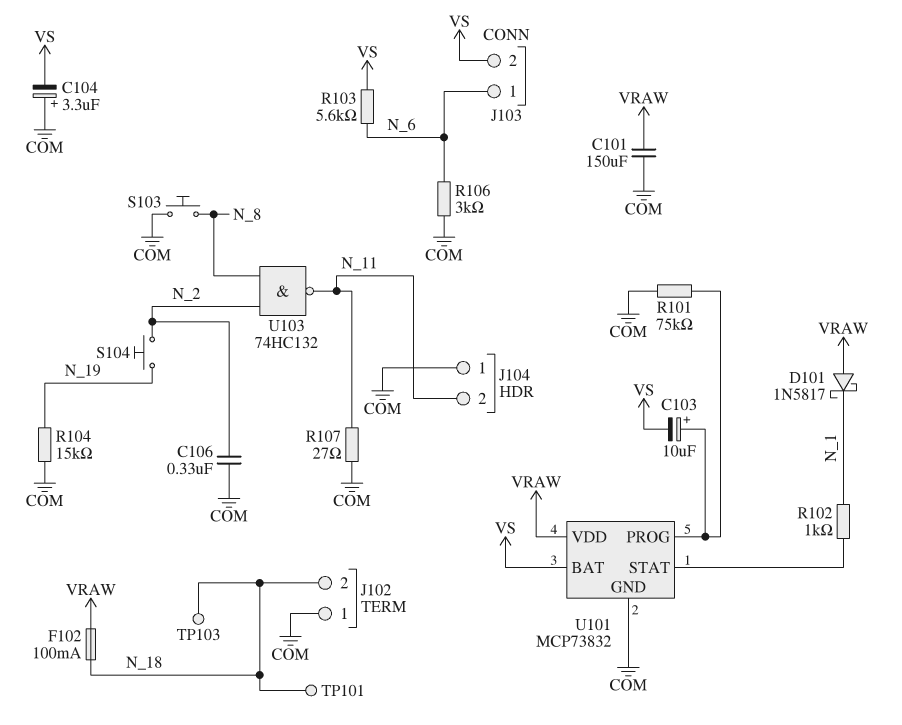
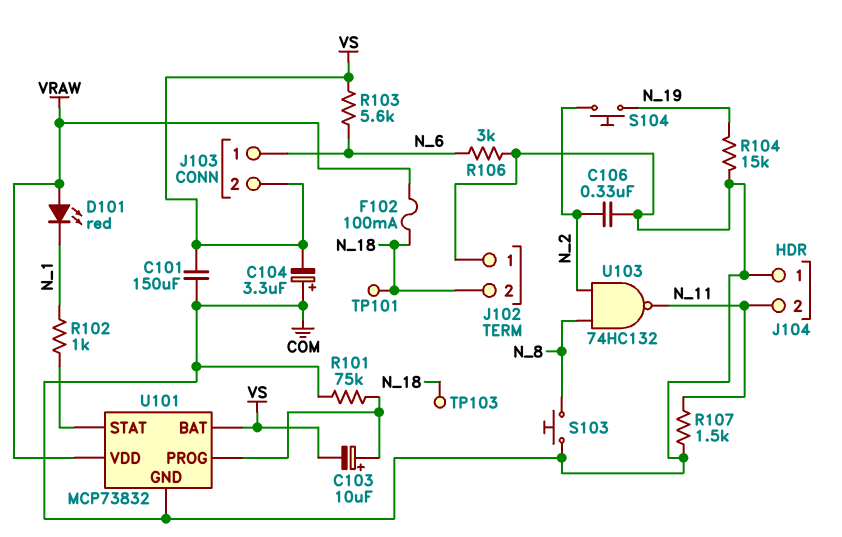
C101: 150uF (COM, VRAW) -> 150uF (COM, VS)
D101: schottky 1N5817 (A VRAW, K N_1) -> LED red (A VRAW, K N_1)
R107: 27 (COM, N_11) -> 1.5k (COM, N_11)

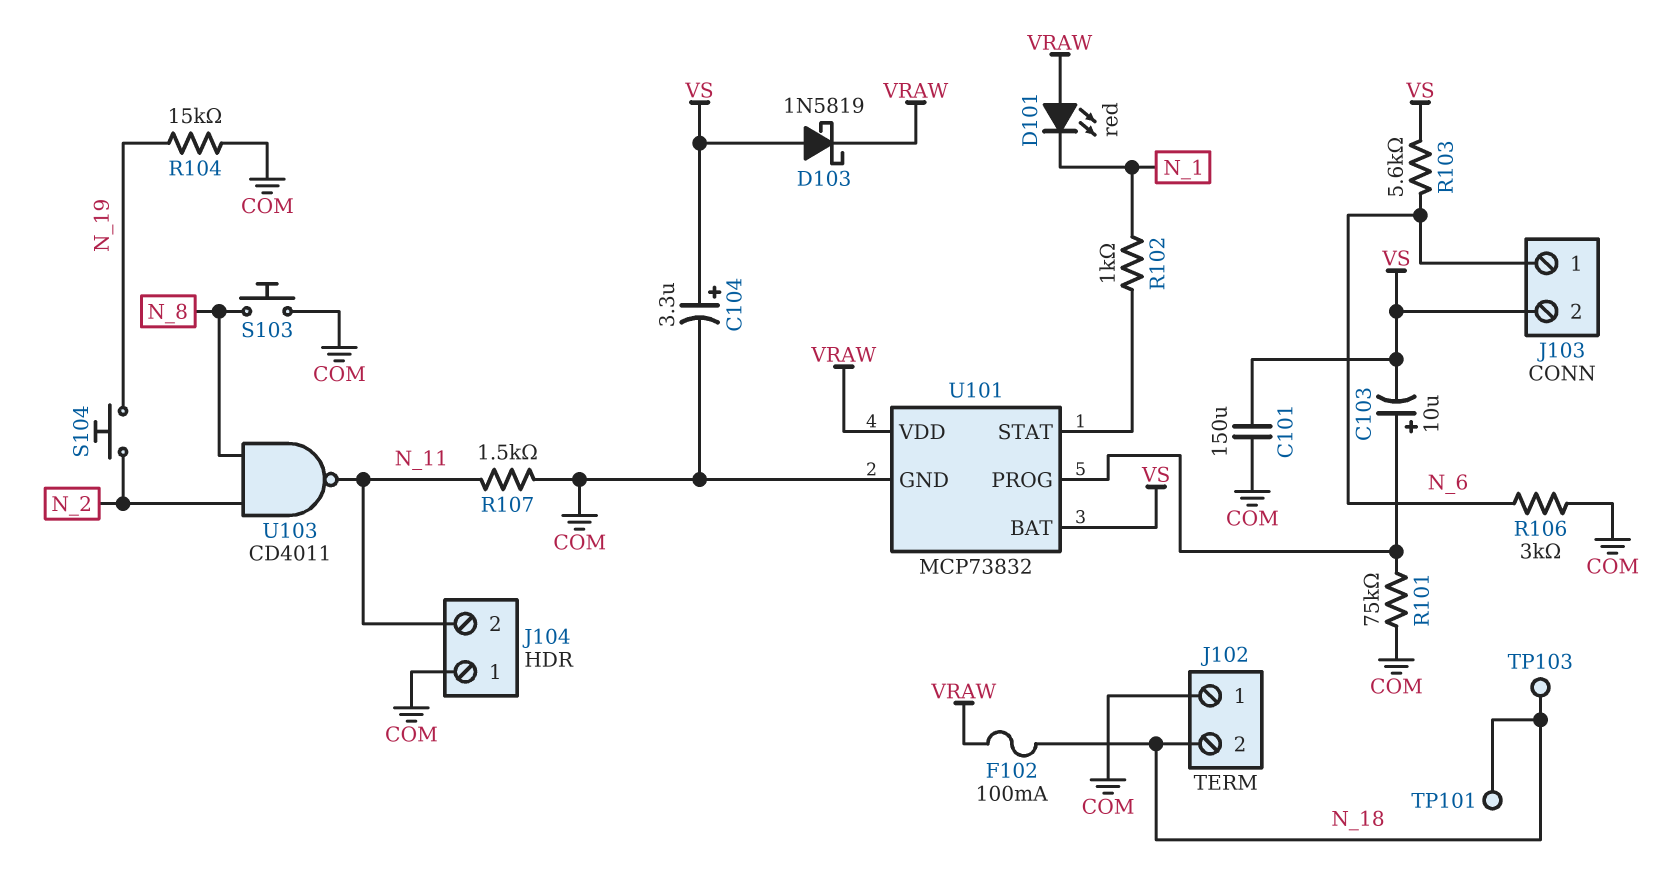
C104: 3.3uF (plus COM, minus VS) -> 3.3uF (plus VS, minus COM)
C106: 330nF (COM, N_2) -> none
D103: none -> schottky 1N5819 (A VS, K VRAW)
U103: NAND 74HC132 (in N_2, in N_8, out N_11) -> NAND CD4011 (in N_2, in N_8, out N_11)

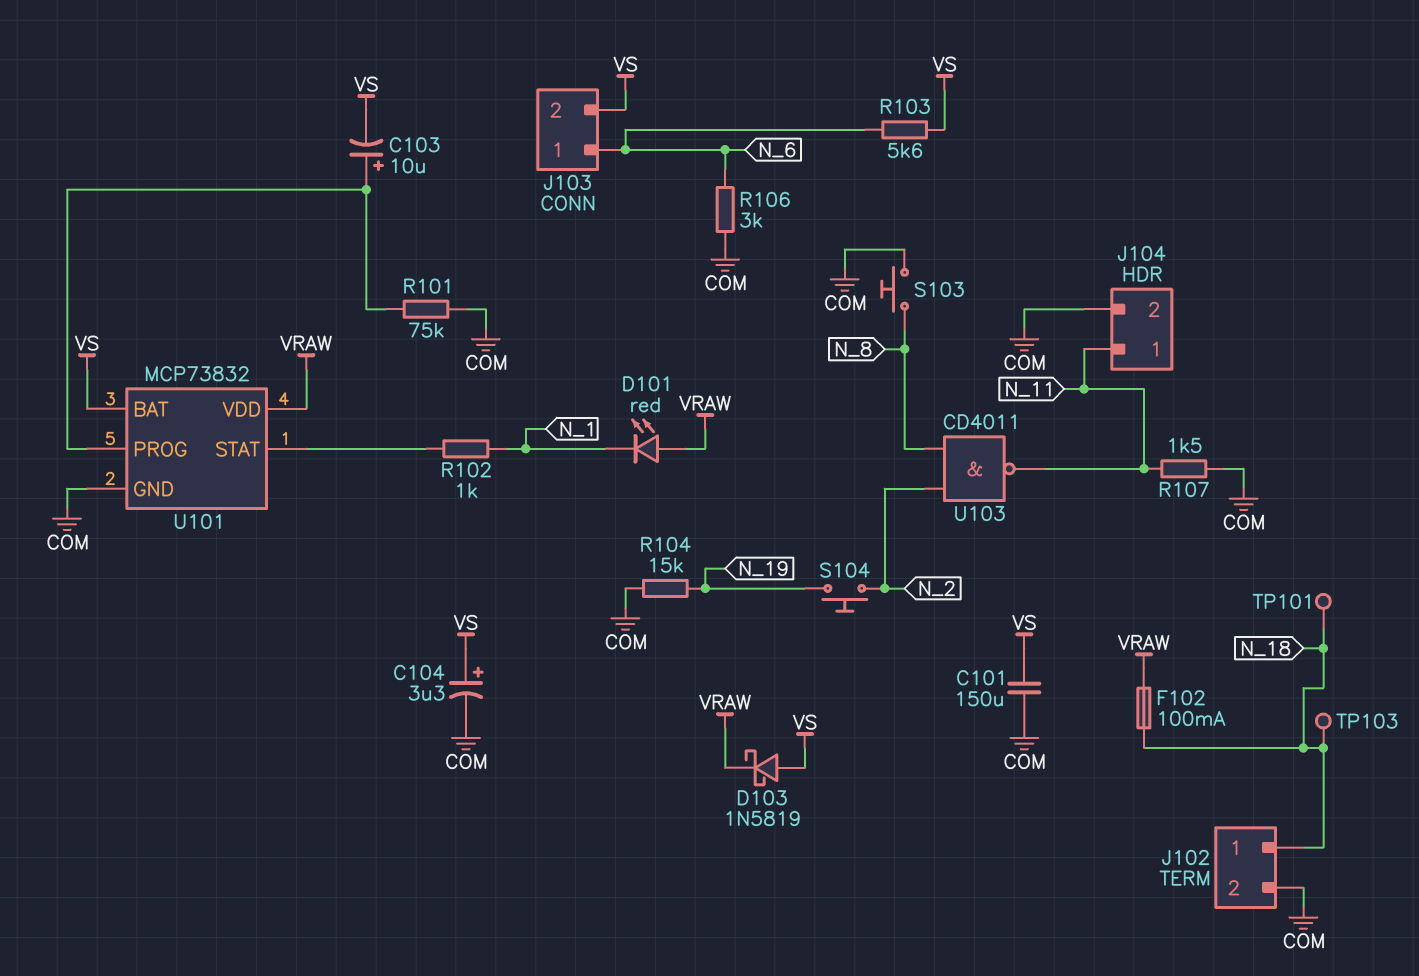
J102 pin 1: COM -> N_18
J102 pin 2: N_18 -> COM
J104 pin 1: COM -> N_11
J104 pin 2: N_11 -> COM

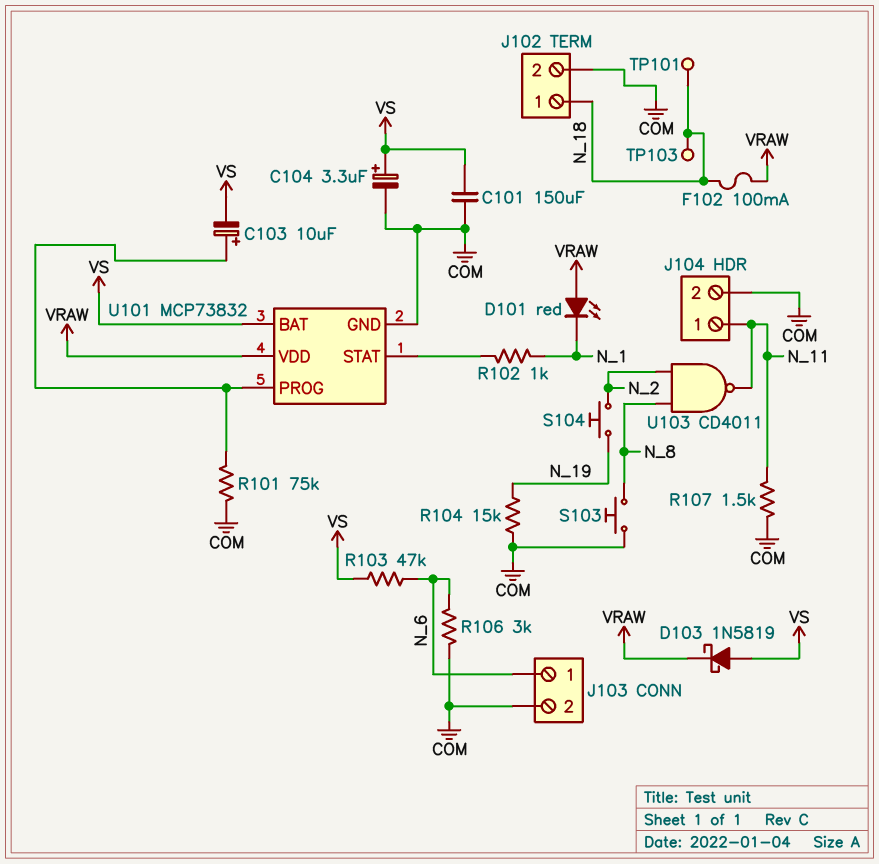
J103 pin 2: VS -> COM
R103: 5.6k (N_6, VS) -> 47k (N_6, VS)

